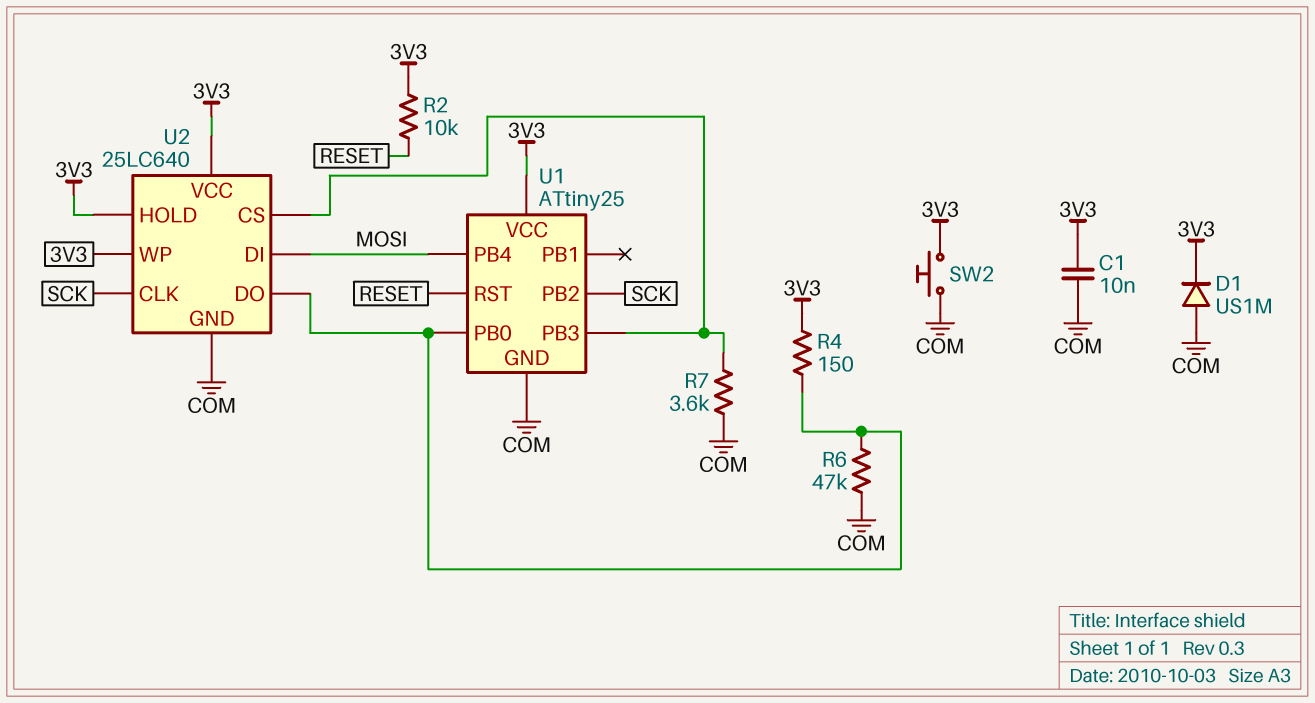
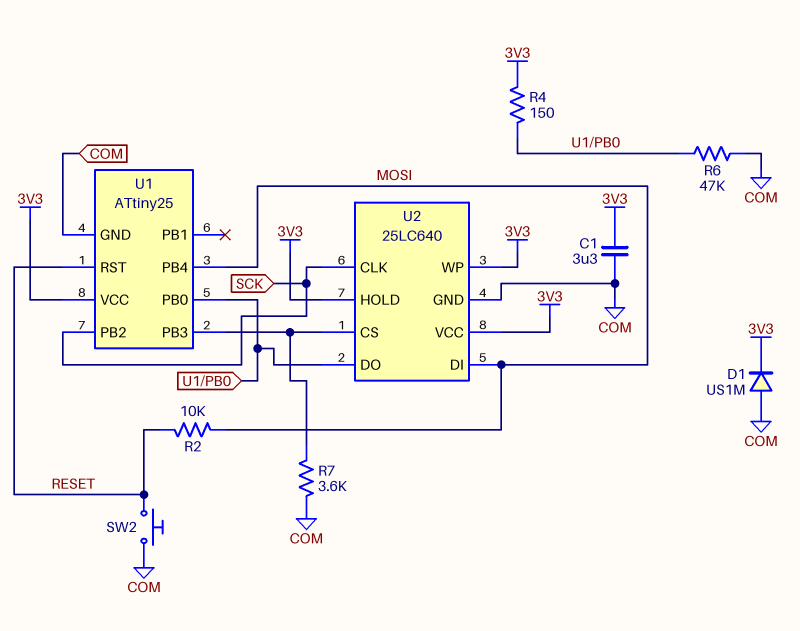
C1: 10nF (3V3, COM) -> 3.3uF (3V3, COM)
R2: 10k (3V3, RESET) -> 10k (MOSI, RESET)
SW2: button (3V3, COM) -> button (COM, RESET)

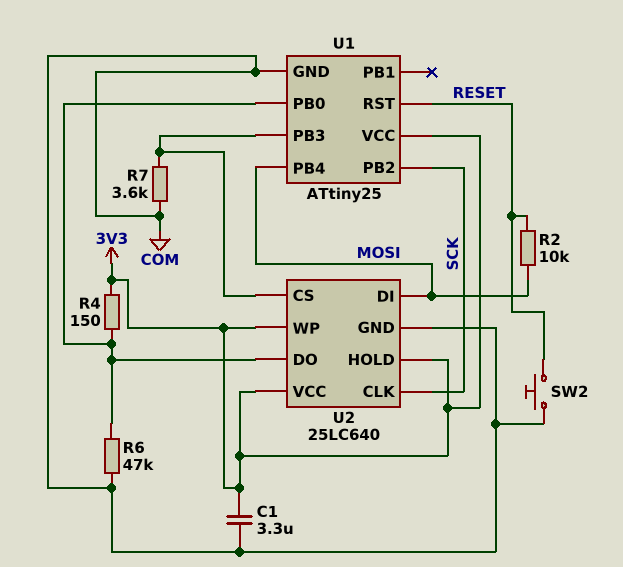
D1: diode US1M (A COM, K 3V3) -> none

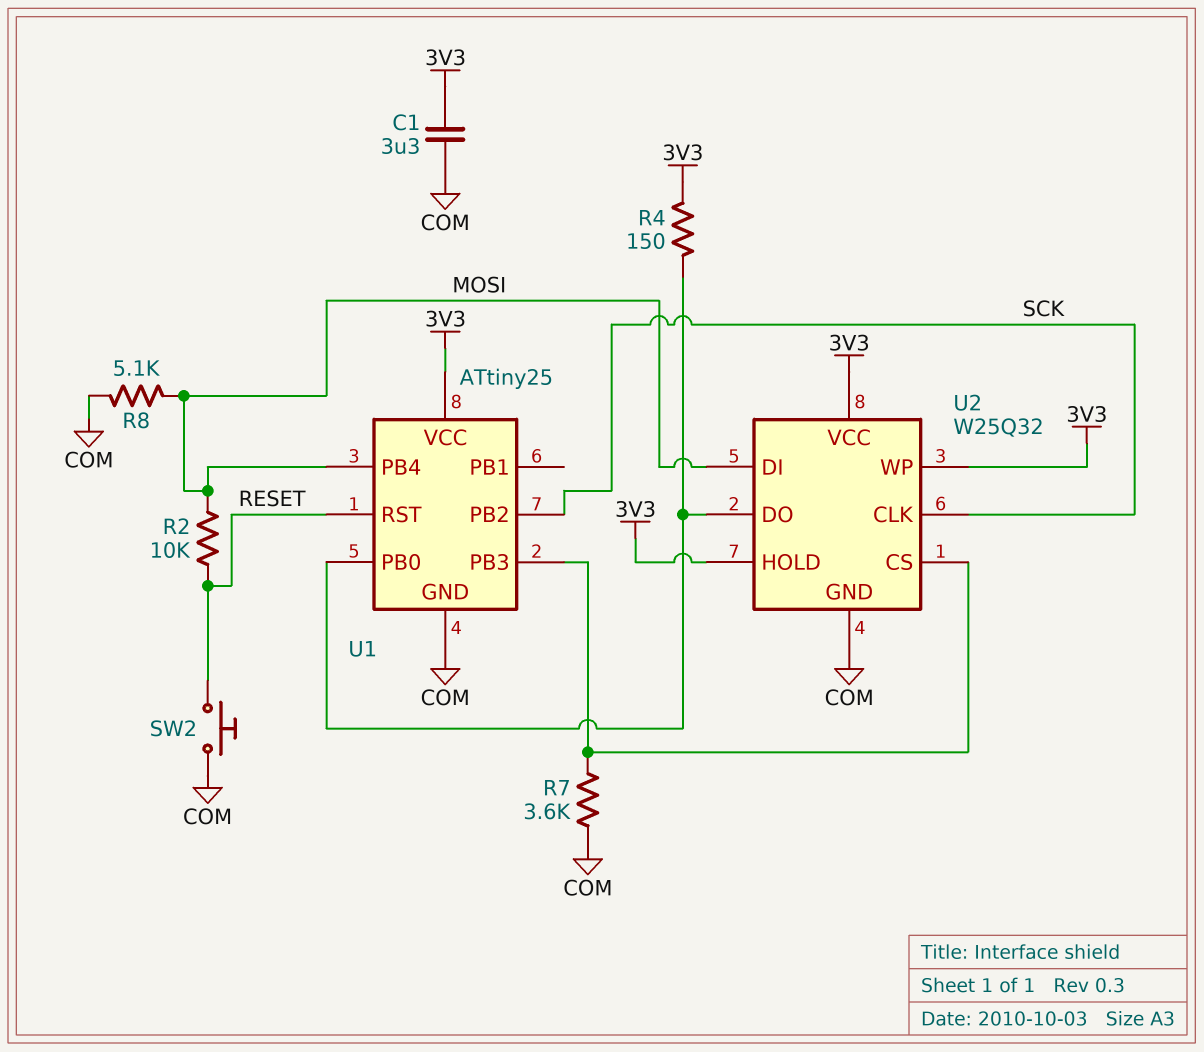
R6: 47k (COM, U1/PB0) -> none
R8: none -> 5.1k (COM, MOSI)
U2: 25LC640 -> W25Q32

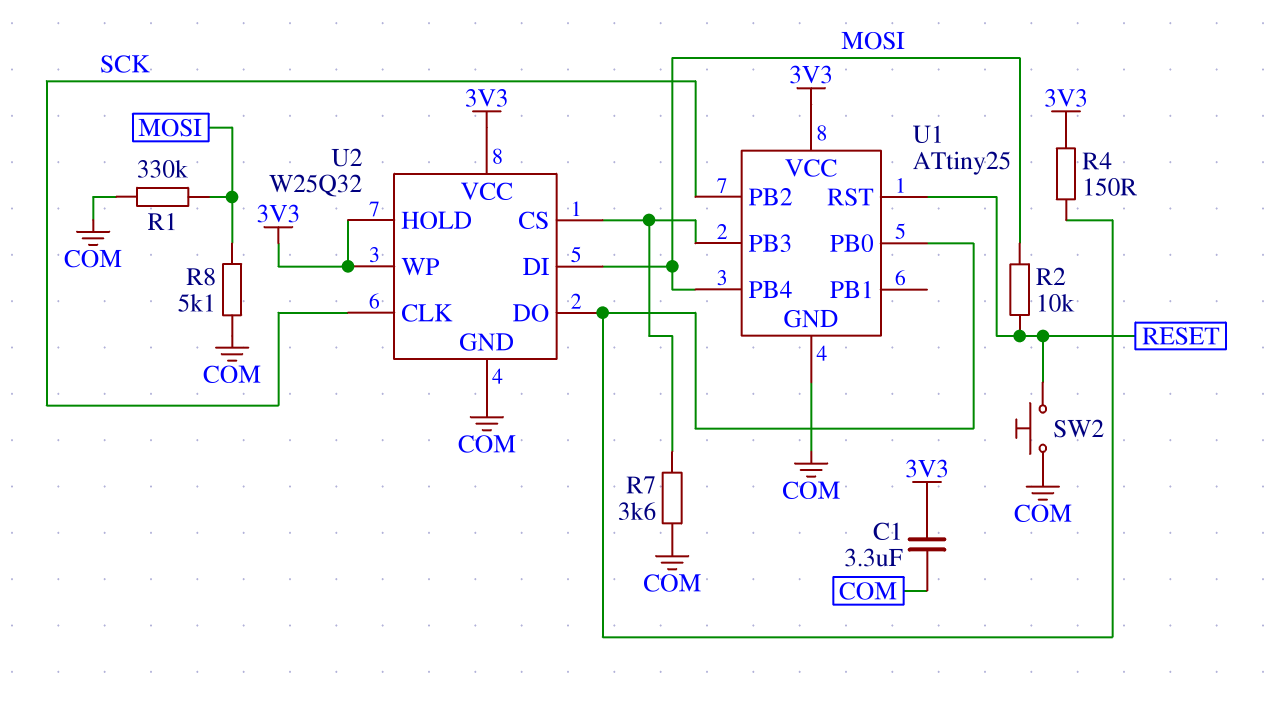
R1: none -> 330k (COM, MOSI)

